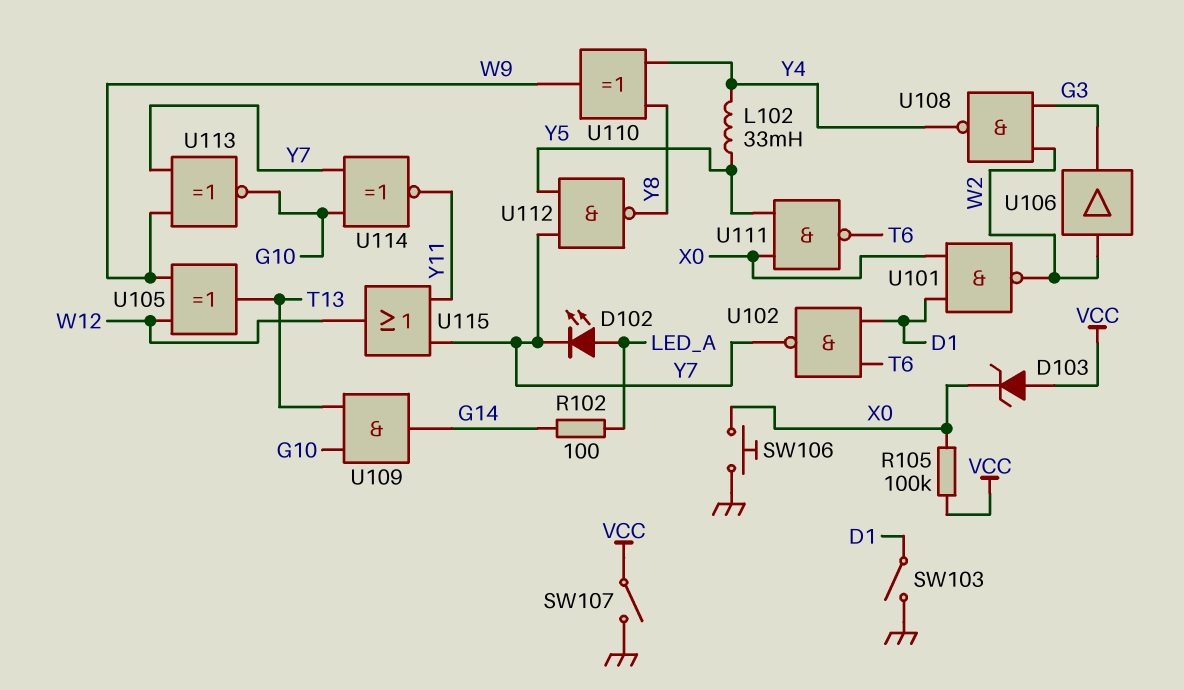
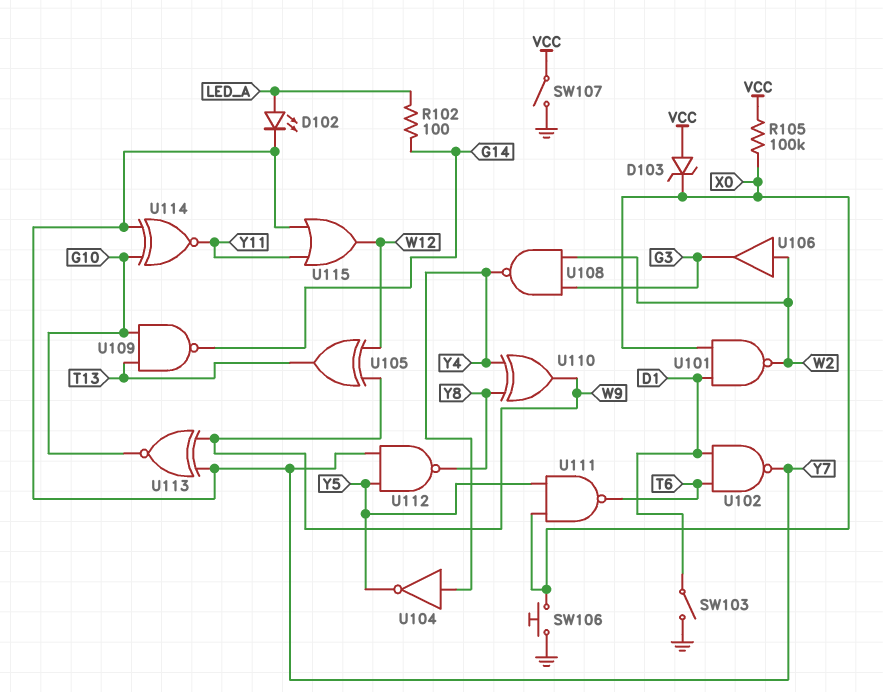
L102: 33mH (Y4, Y5) -> none
U104: none -> NOT (in Y4, out Y5)
U109: AND (in G10, in T13, out G14) -> NAND (in G10, in T13, out G14)

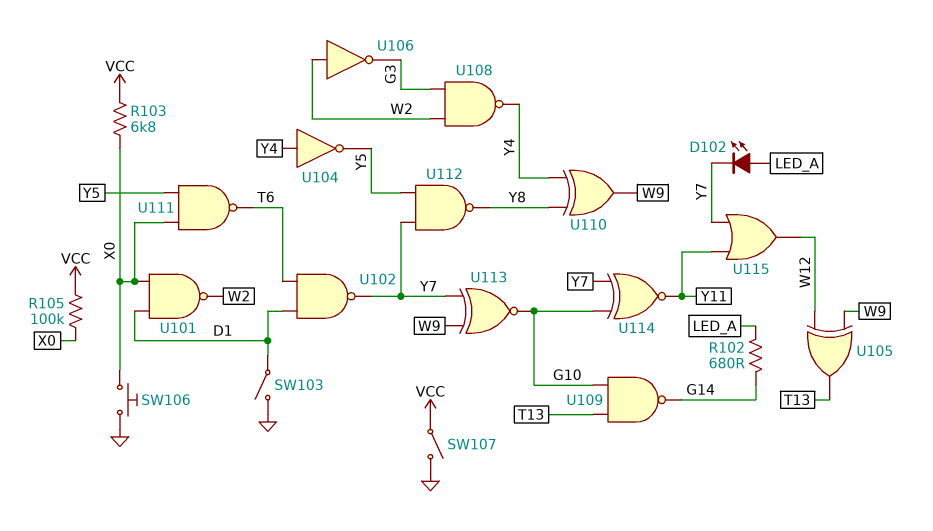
D103: zener (A VCC, K X0) -> none
R102: 100 (G14, LED_A) -> 680 (G14, LED_A)
R103: none -> 6.8k (VCC, X0)
U106: buffer (in W2, out G3) -> NOT (in W2, out G3)

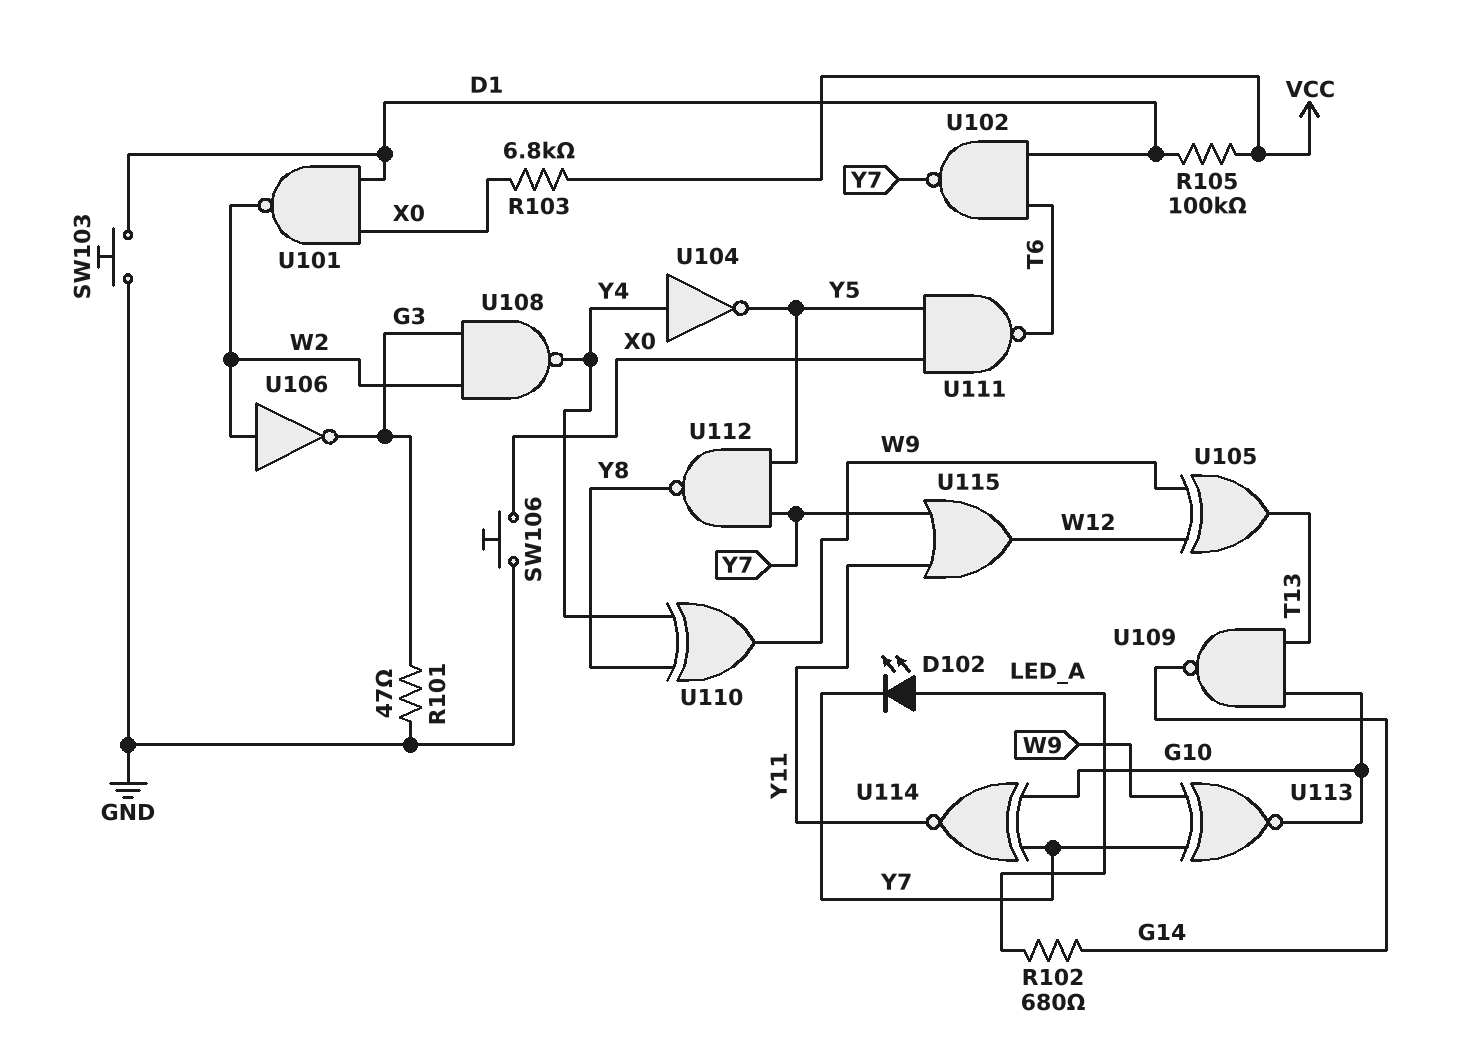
R101: none -> 47 (G3, GND)
R105: 100k (VCC, X0) -> 100k (D1, VCC)
SW103: switch (D1, GND) -> button (D1, GND)
SW107: switch (GND, VCC) -> none

